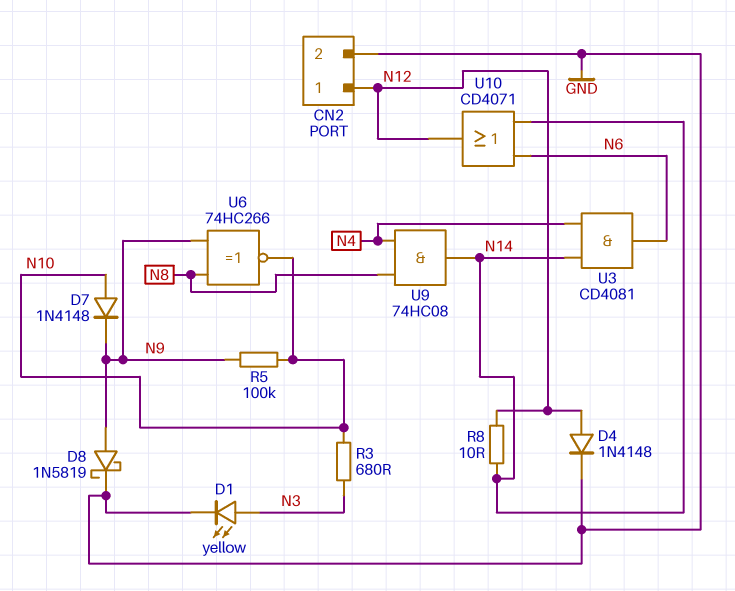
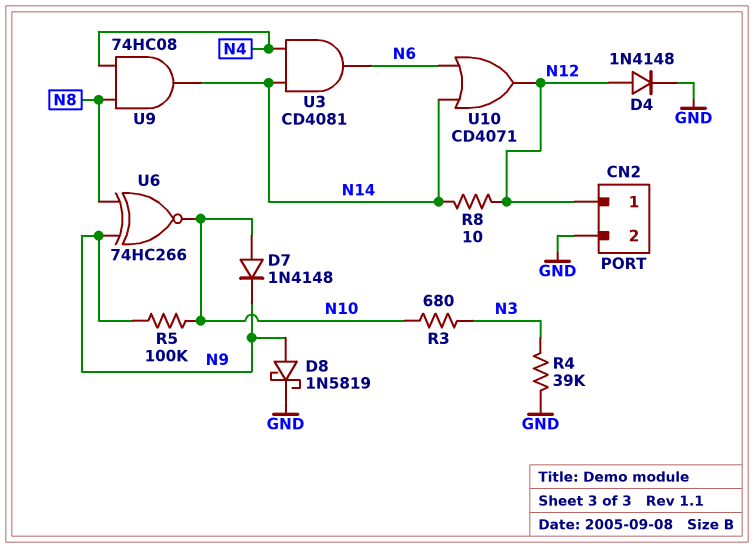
D1: LED yellow (A N3, K GND) -> none
R4: none -> 39k (GND, N3)

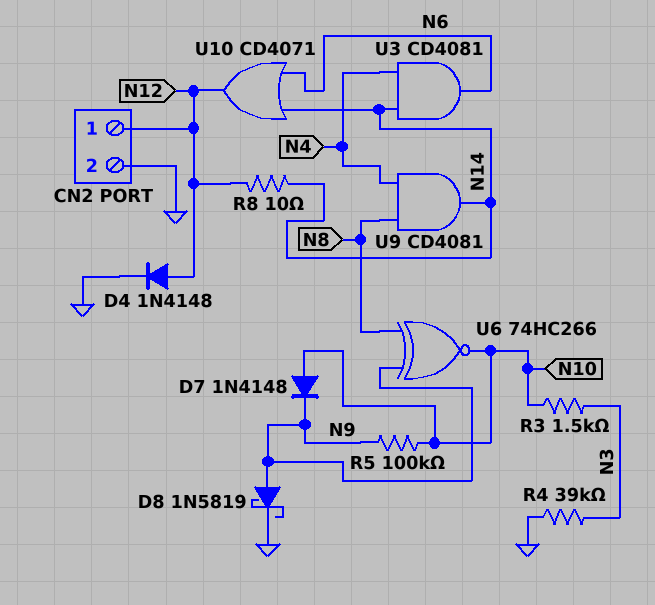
R3: 680 (N3, N10) -> 1.5k (N3, N10)
U9: AND 74HC08 (in N4, in N8, out N14) -> AND CD4081 (in N4, in N8, out N14)

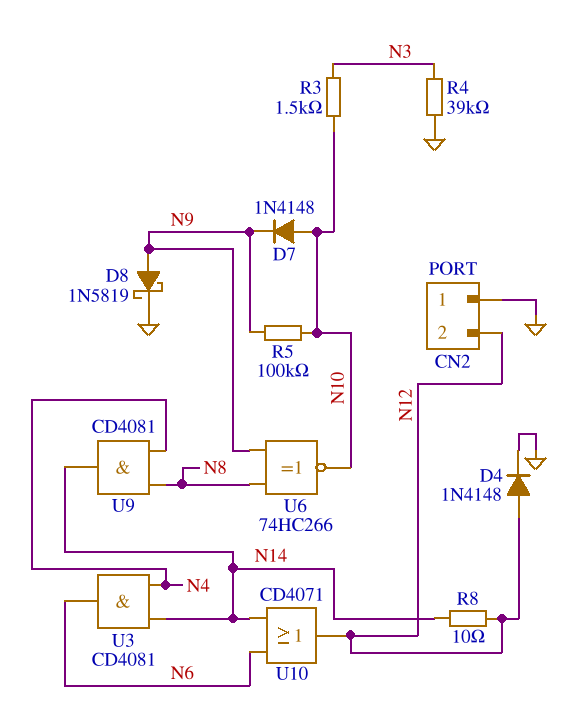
CN2 pin 1: N12 -> GND
CN2 pin 2: GND -> N12

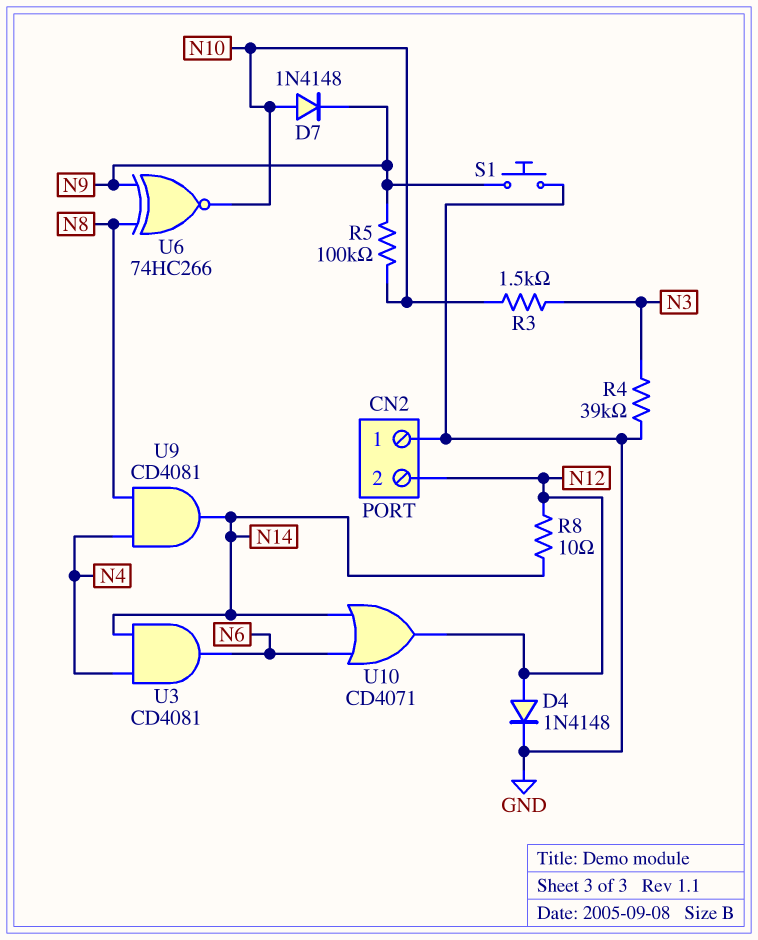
D8: schottky 1N5819 (A N9, K GND) -> none
S1: none -> button (GND, N9)

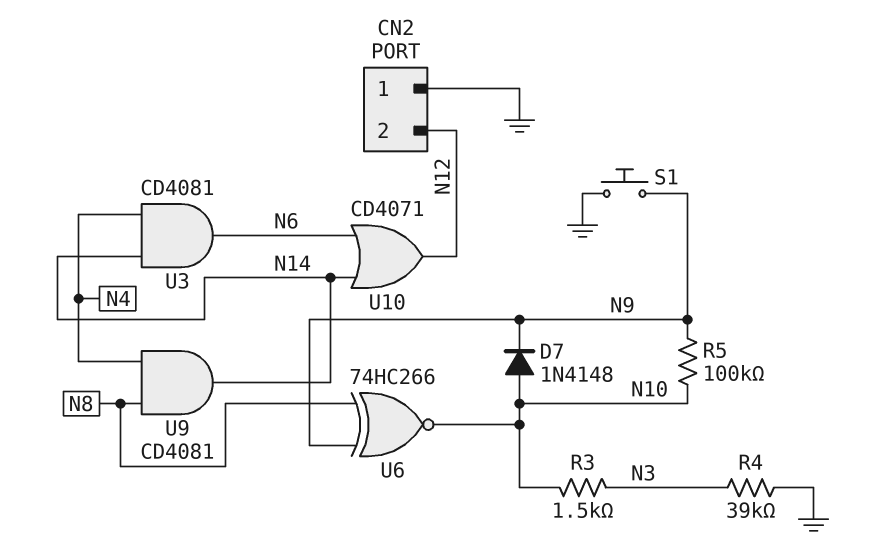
D4: diode 1N4148 (A N12, K GND) -> none
R8: 10 (N12, N14) -> none

